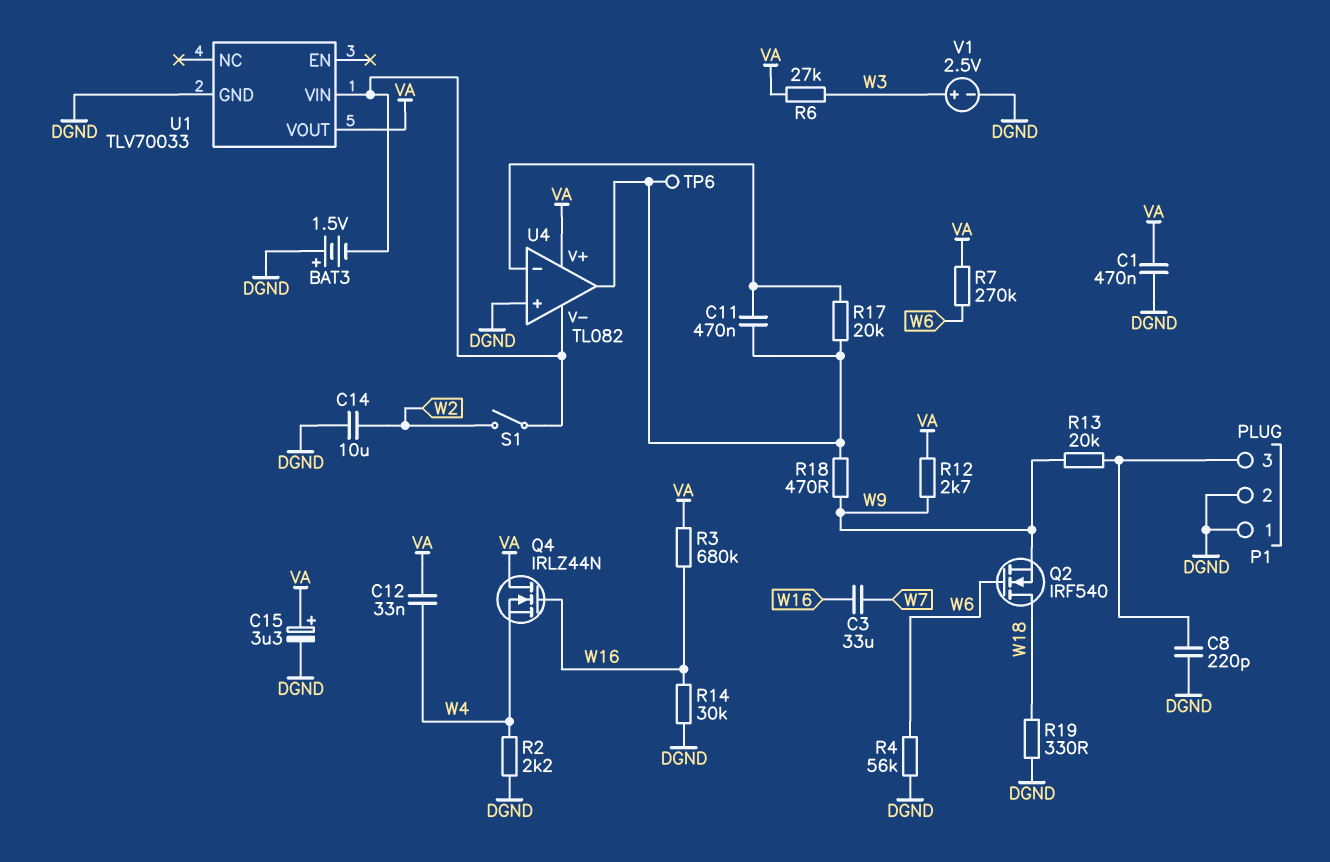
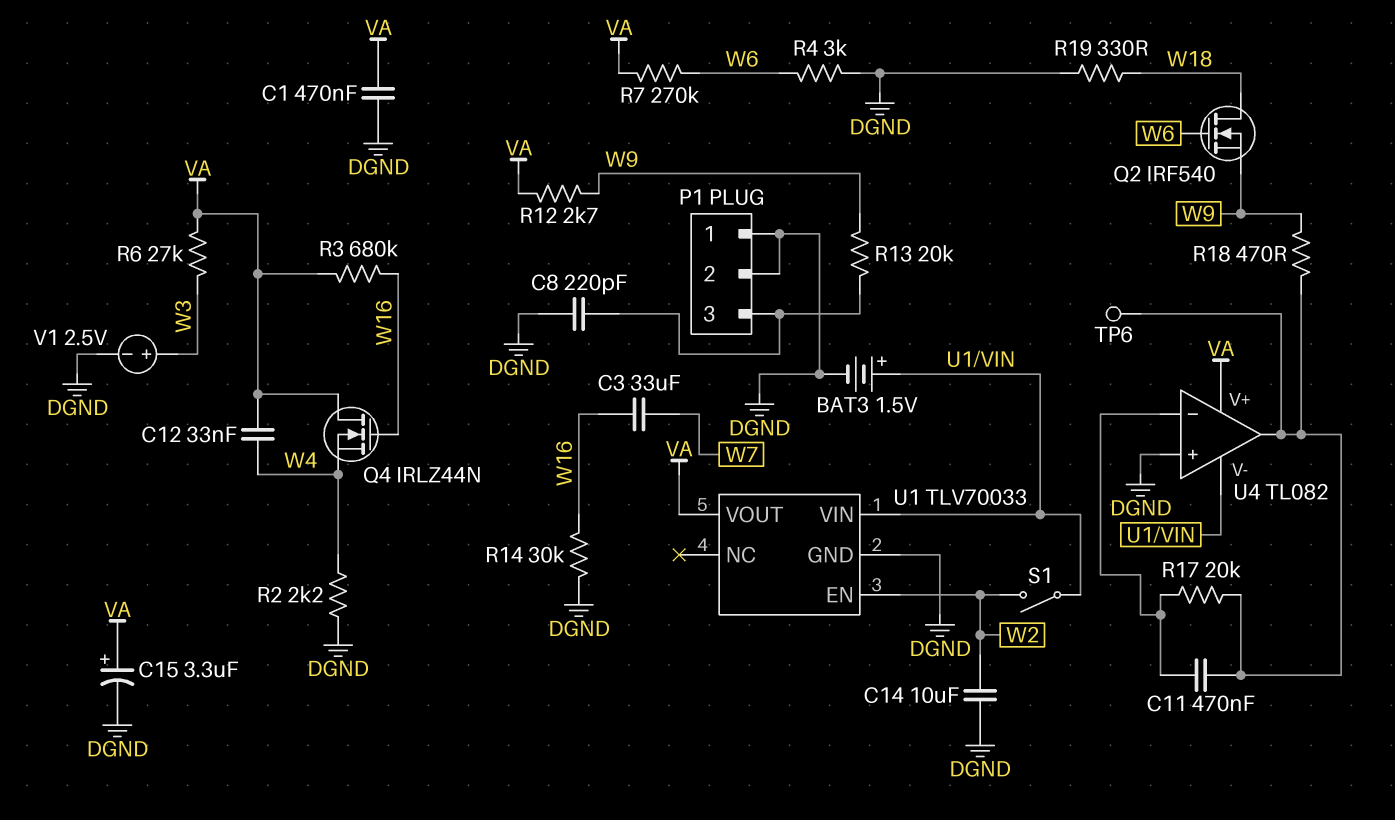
BAT3: 1.5V (plus DGND, minus U1/VIN) -> 1.5V (plus U1/VIN, minus DGND)
R4: 56k (DGND, W6) -> 3k (DGND, W6)
U1 pin EN: none -> W2

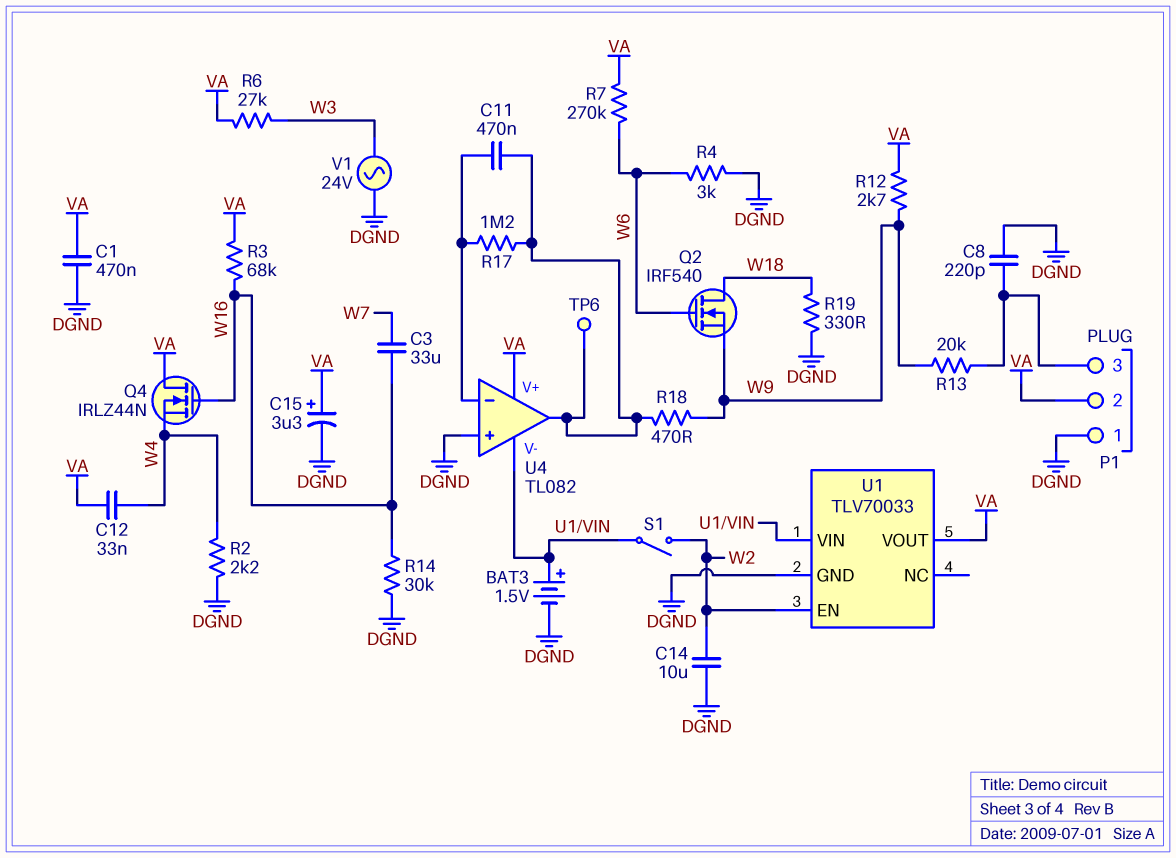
P1 pin 2: DGND -> VA
R3: 680k (VA, W16) -> 68k (VA, W16)
R17: 20k (U4/in-, U4/out) -> 1.2M (U4/in-, U4/out)
V1: 2.5V (plus W3, minus DGND) -> AC 24V (DGND, W3)

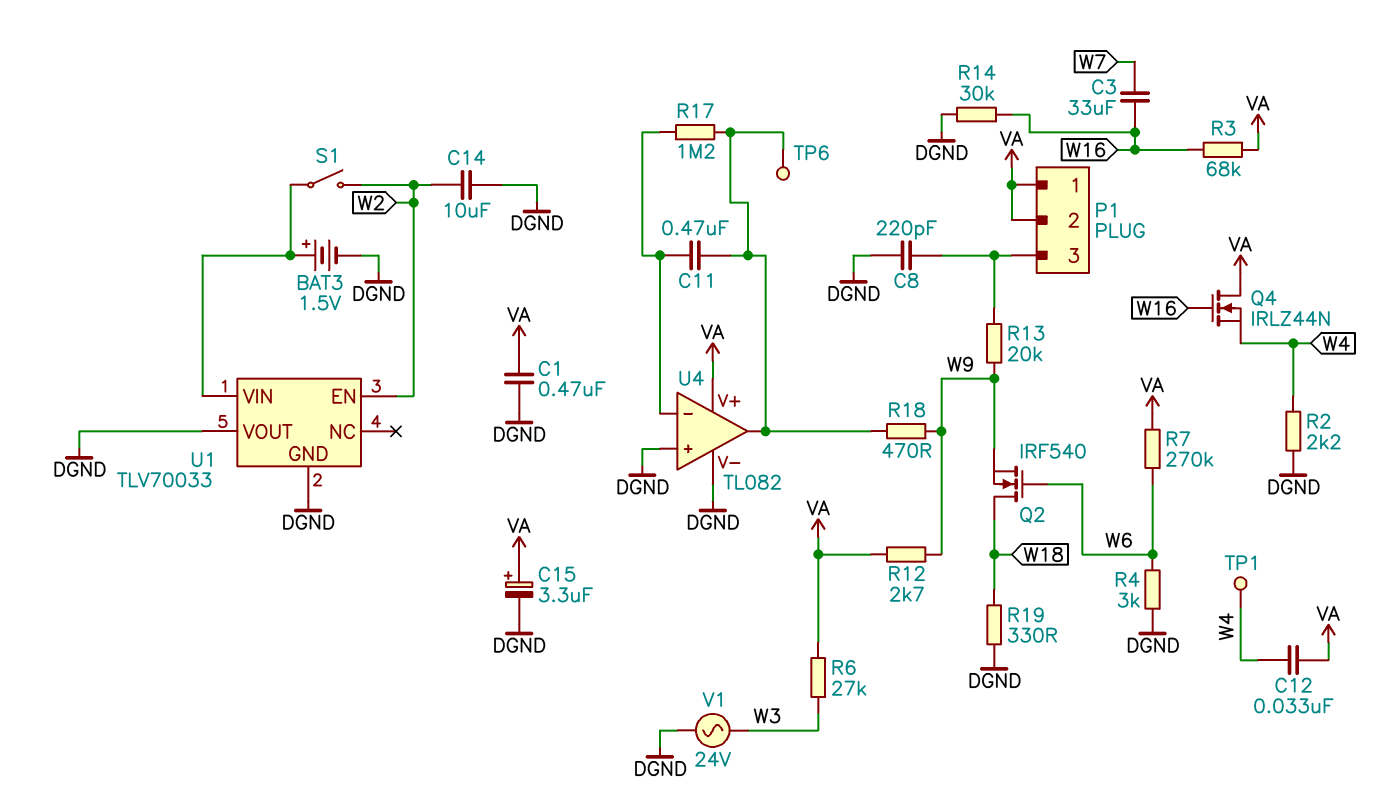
P1 pin 1: DGND -> VA
TP1: none -> test point (W4)
U1 pin VOUT: VA -> DGND
U4 pin V-: U1/VIN -> DGND

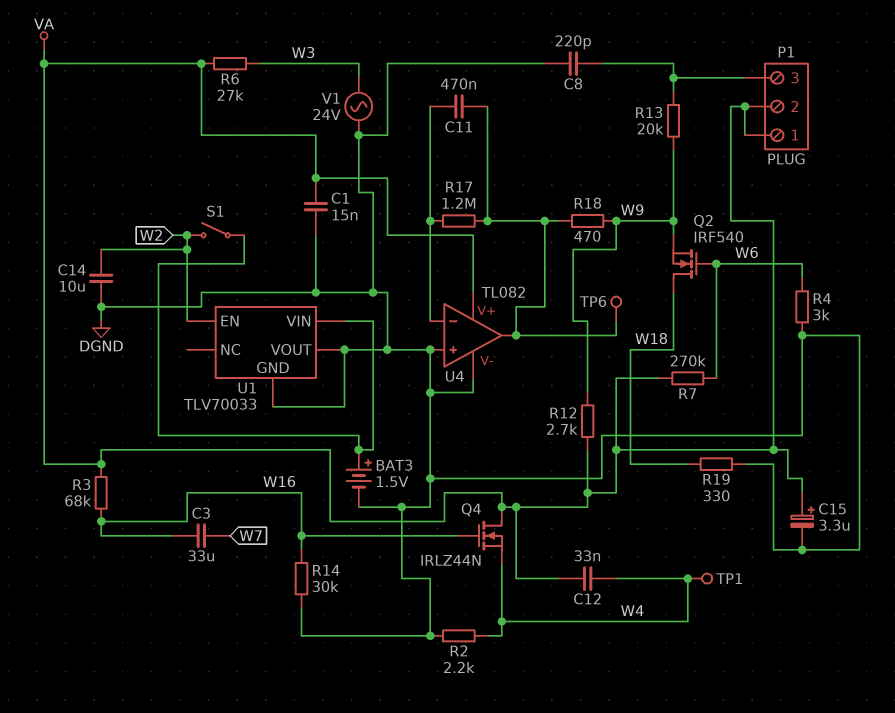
C1: 470nF (DGND, VA) -> 15nF (DGND, VA)

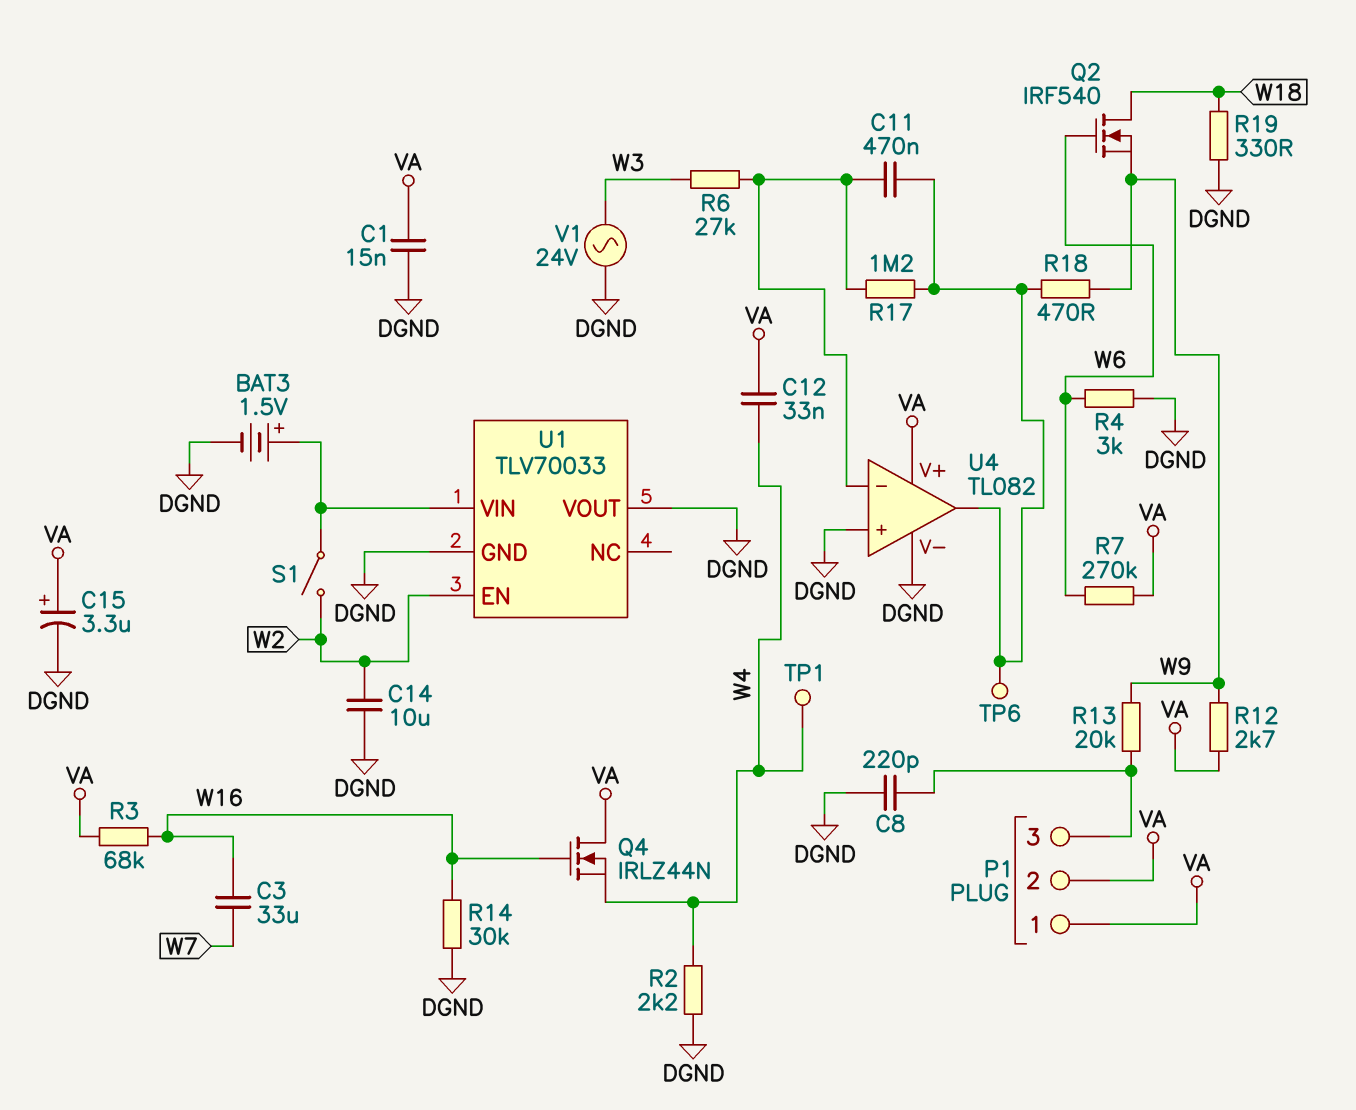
R6: 27k (VA, W3) -> 27k (U4/in-, W3)

